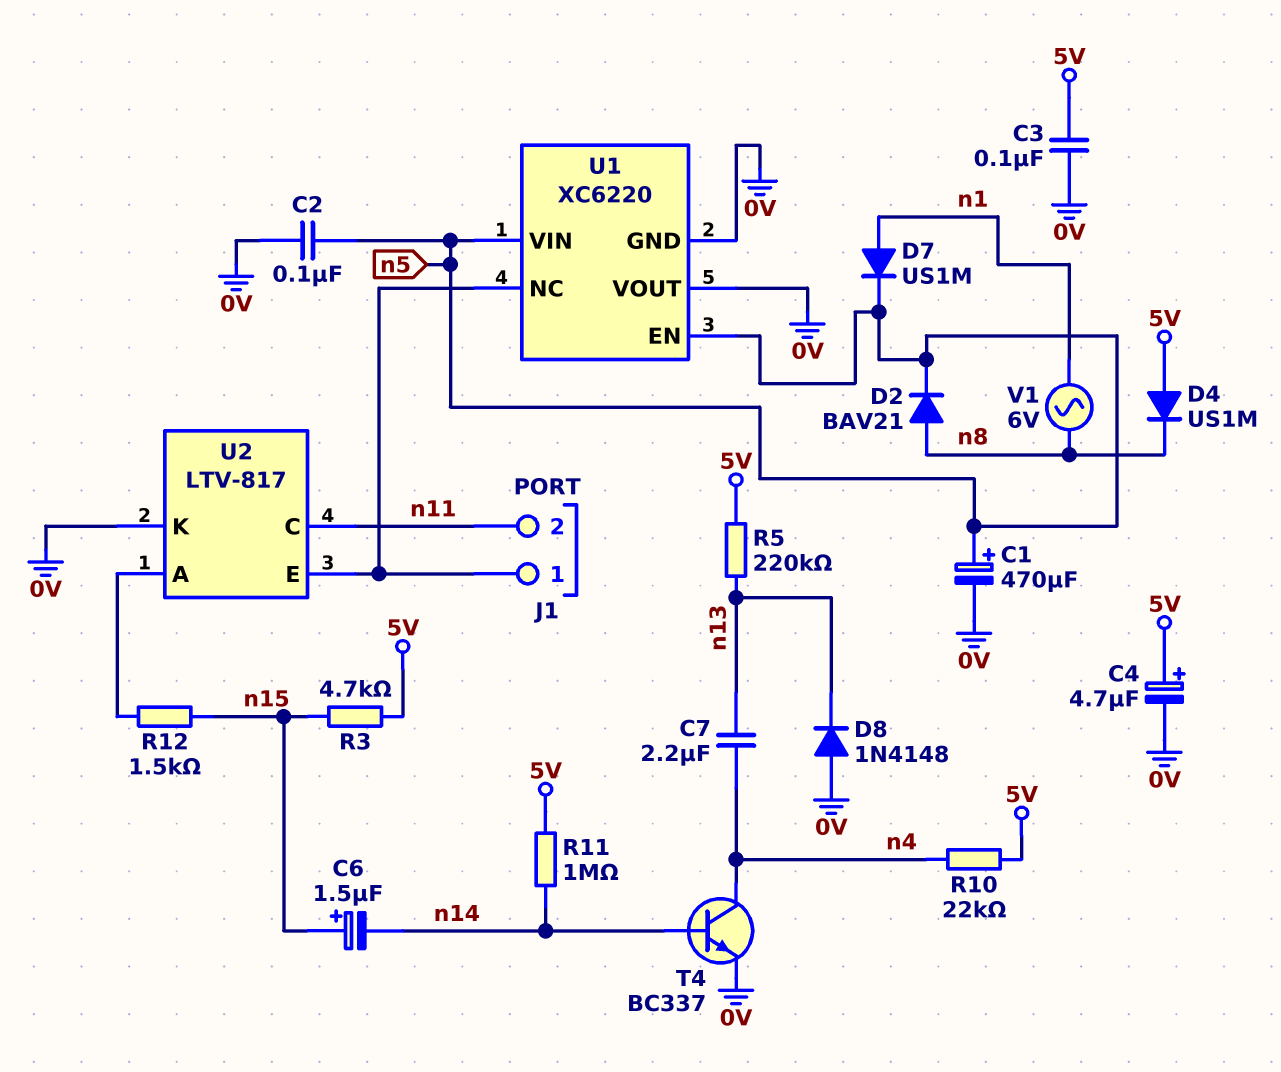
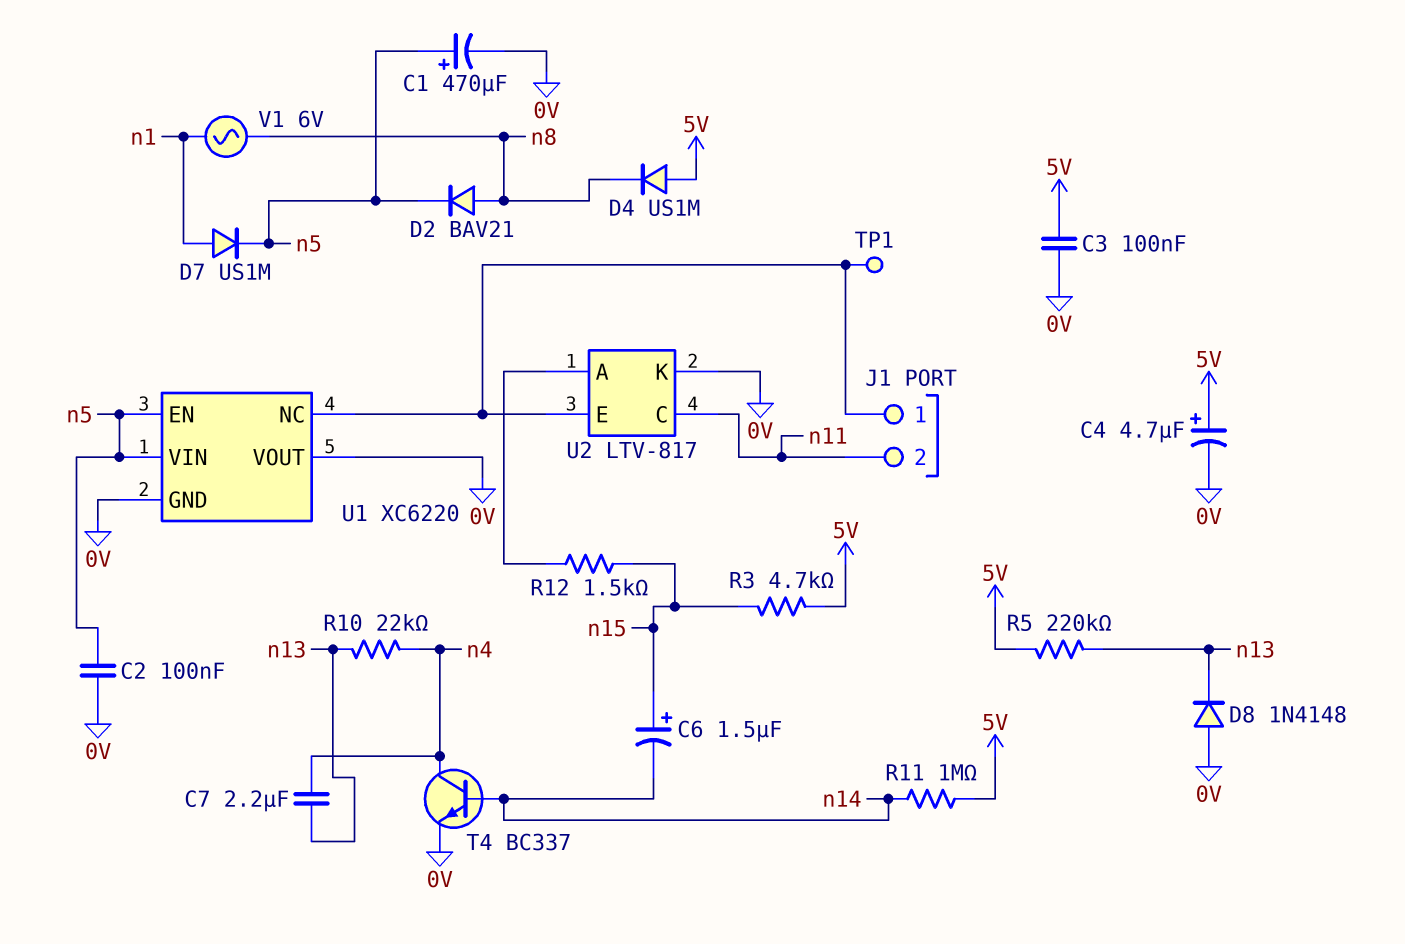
R10: 22k (5V, n4) -> 22k (n4, n13)
TP1: none -> test point (J1/1)

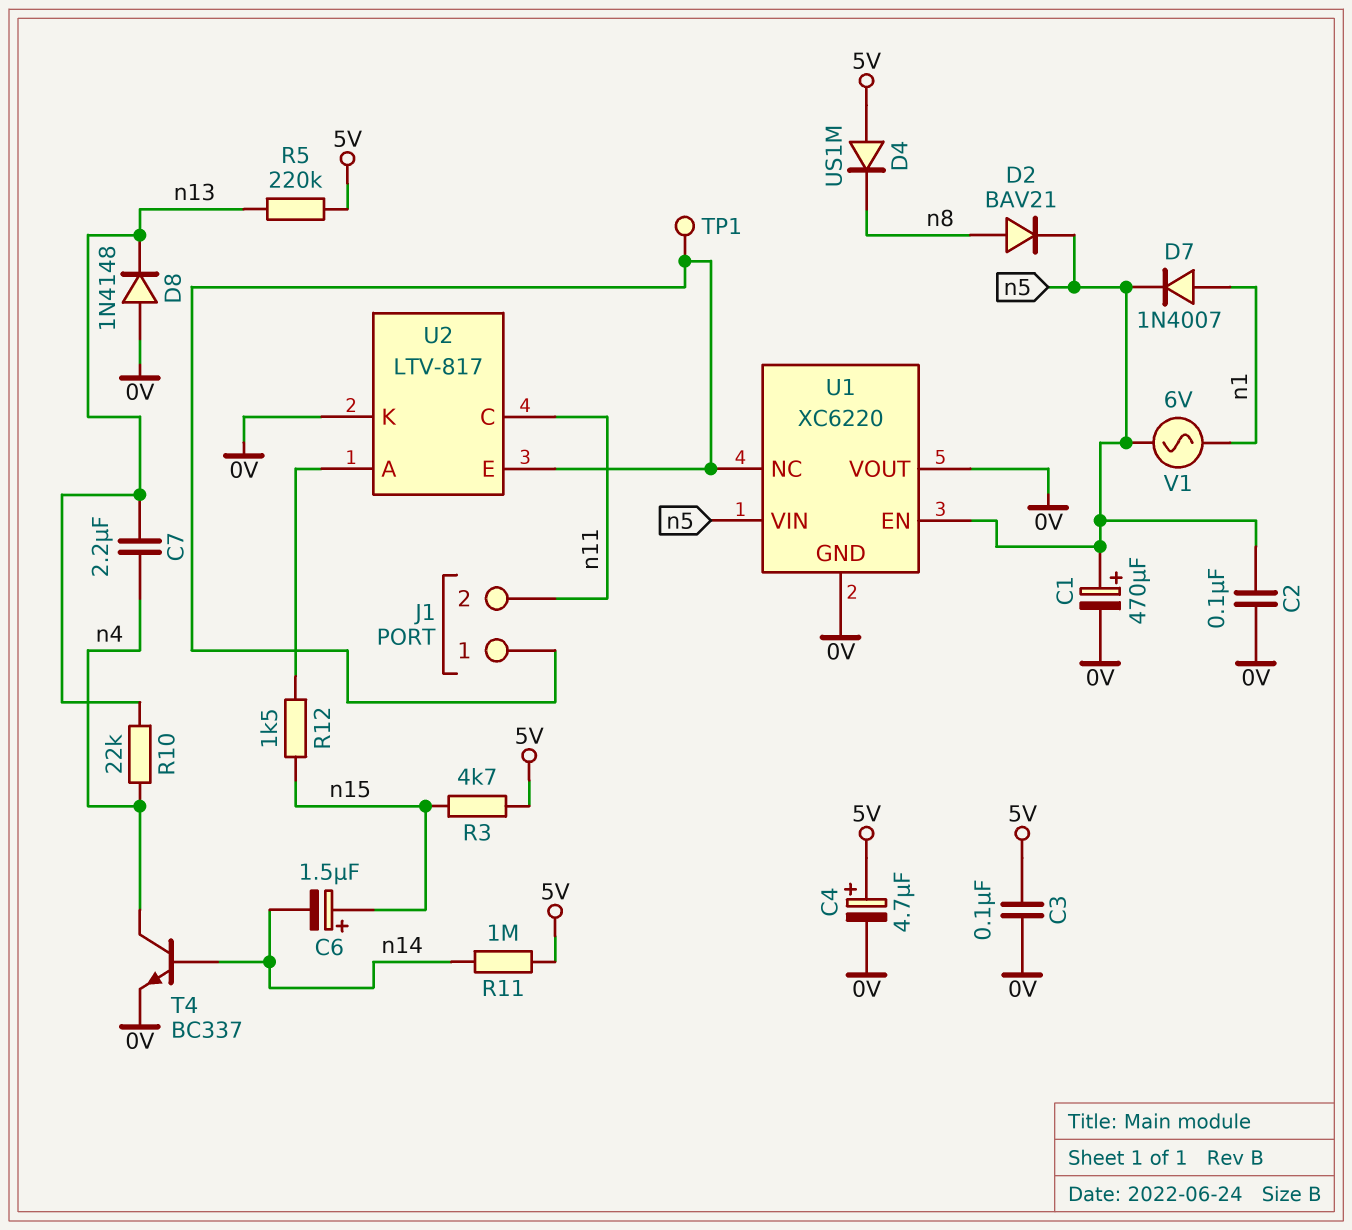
D7: diode US1M (A n1, K n5) -> diode 1N4007 (A n1, K n5)
V1: AC 6V (n1, n8) -> AC 6V (n1, n5)

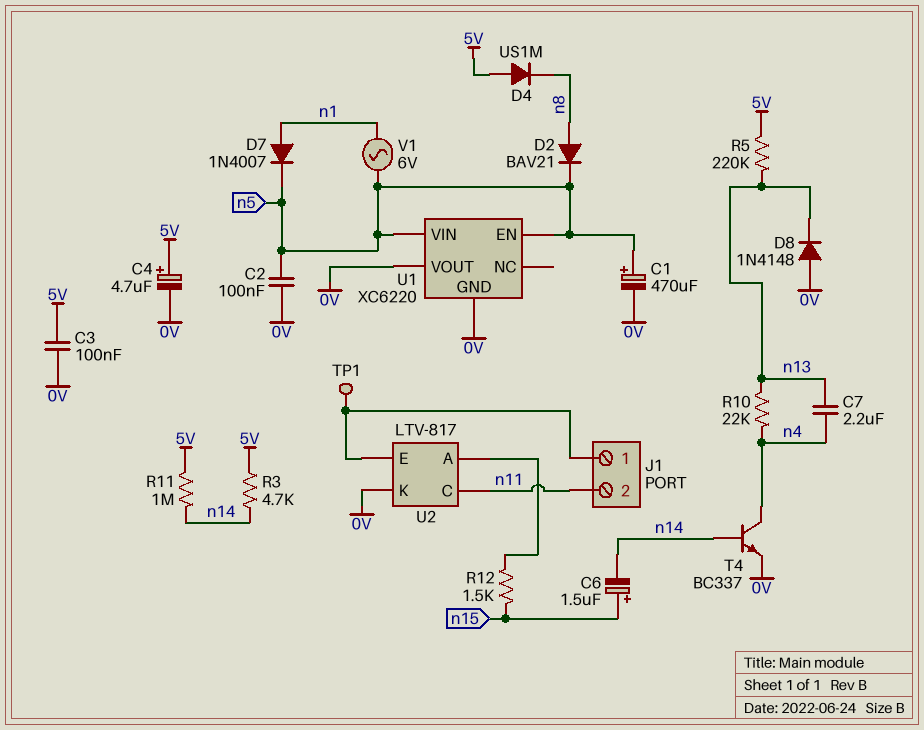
R3: 4.7k (5V, n15) -> 4.7k (5V, n14)
U1 pin NC: J1/1 -> none

